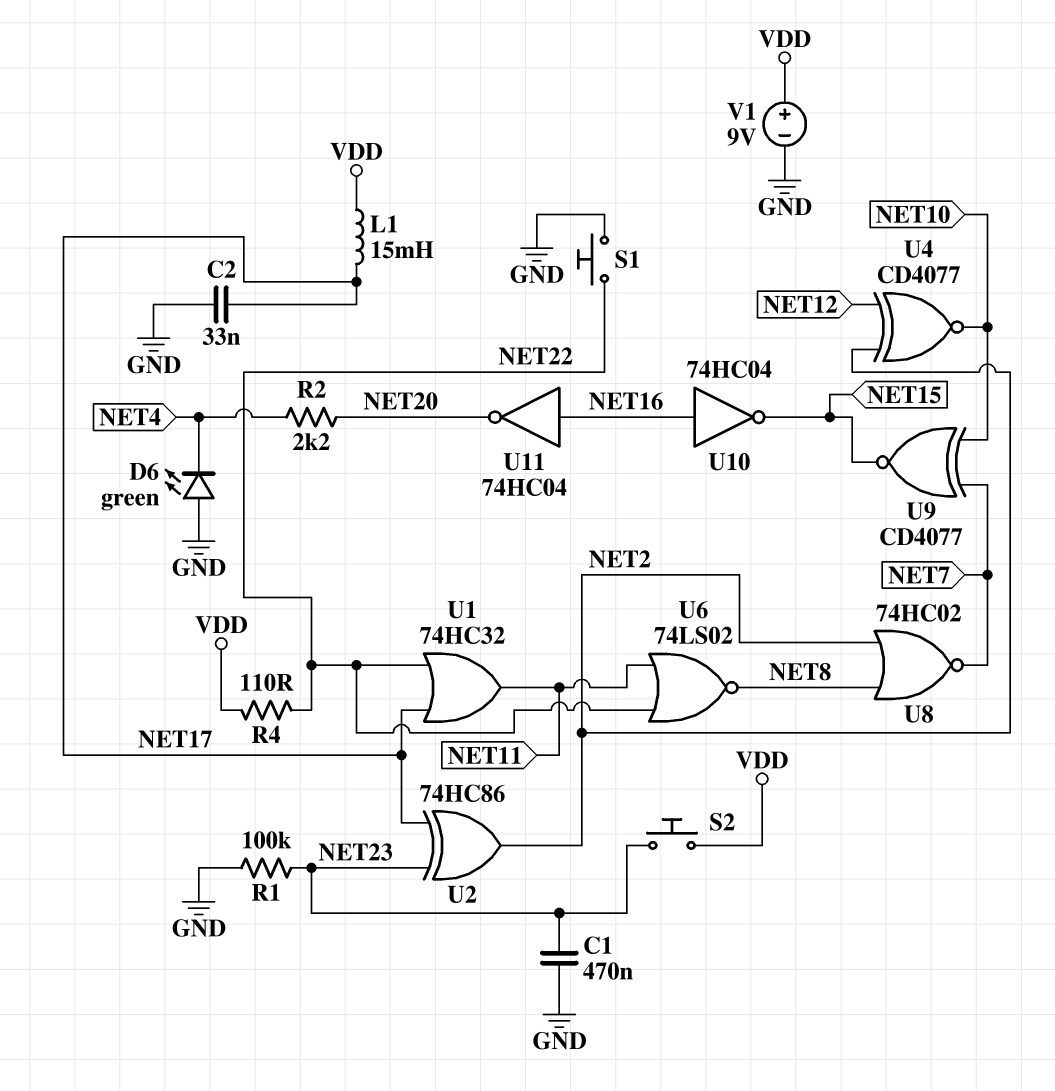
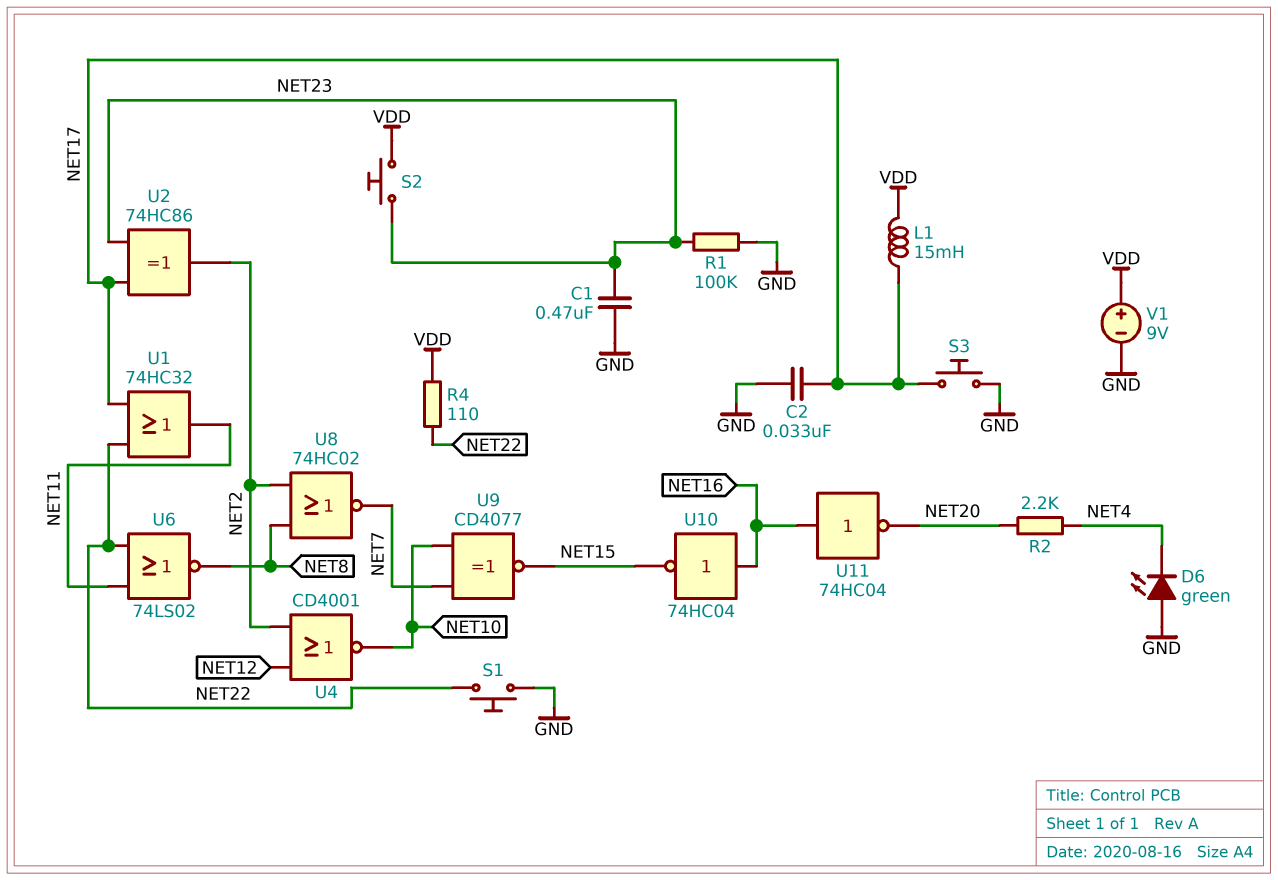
S3: none -> button (GND, NET17)
U4: XNOR CD4077 (in NET2, in NET12, out NET10) -> NOR CD4001 (in NET2, in NET12, out NET10)

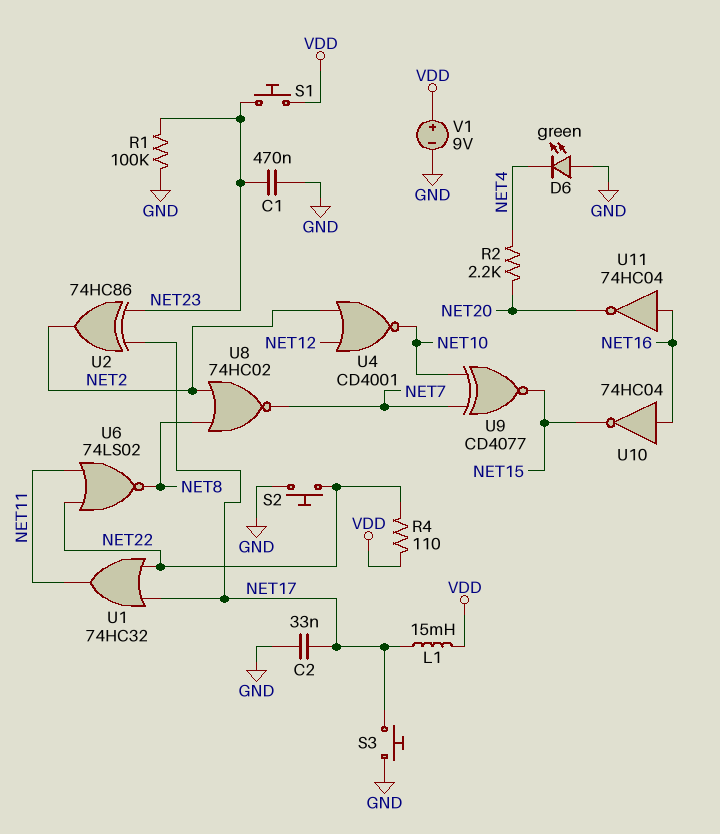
S1: button (GND, NET22) -> button (NET23, VDD)
S2: button (NET23, VDD) -> button (GND, NET22)

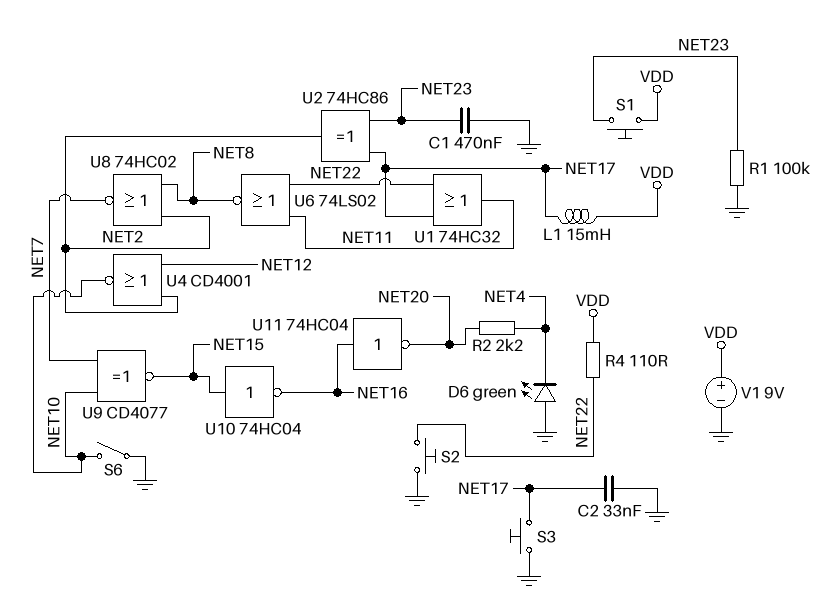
S6: none -> switch (GND, NET10)
U10: NOT 74HC04 (in NET16, out NET15) -> NOT 74HC04 (in NET15, out NET16)

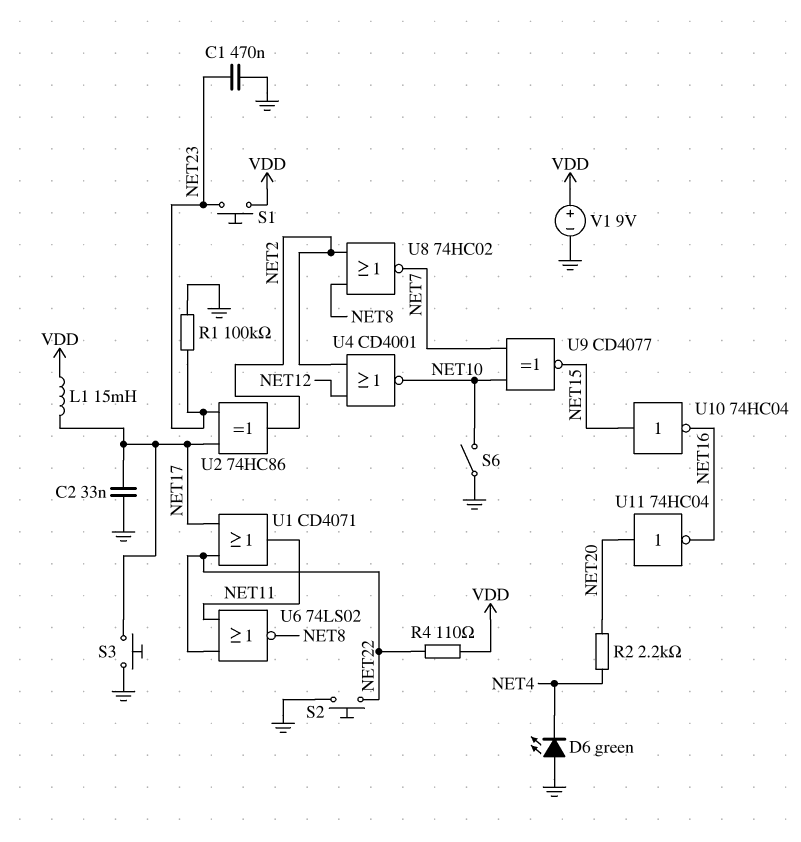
U1: OR 74HC32 (in NET17, in NET22, out NET11) -> OR CD4071 (in NET17, in NET22, out NET11)
U11: NOT 74HC04 (in NET16, out NET20) -> NOT 74HC04 (in NET20, out NET16)

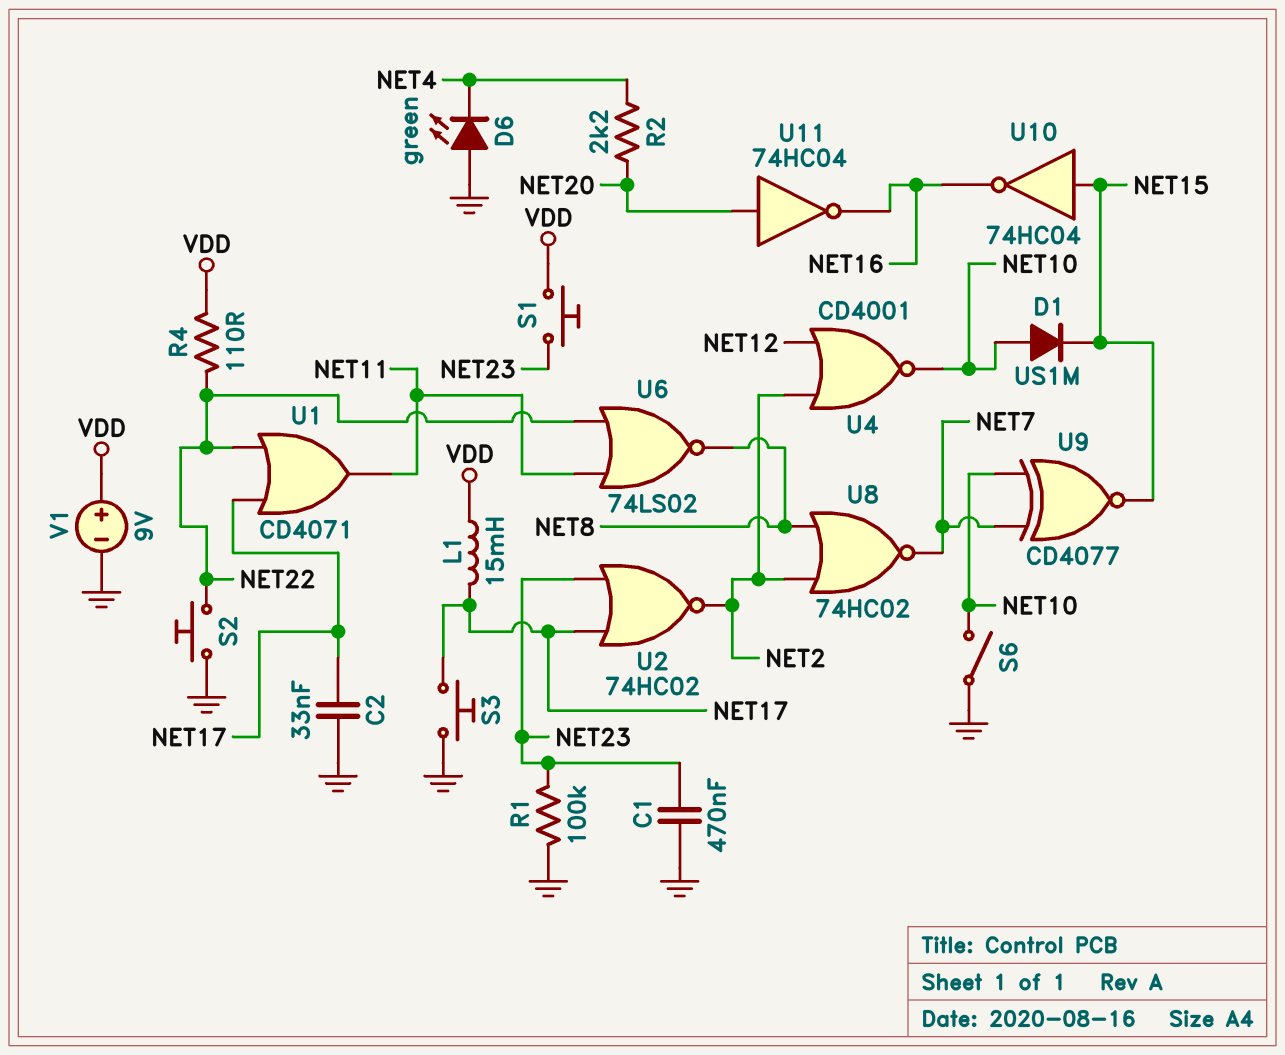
D1: none -> diode US1M (A NET10, K NET15)
U2: XOR 74HC86 (in NET17, in NET23, out NET2) -> NOR 74HC02 (in NET17, in NET23, out NET2)

